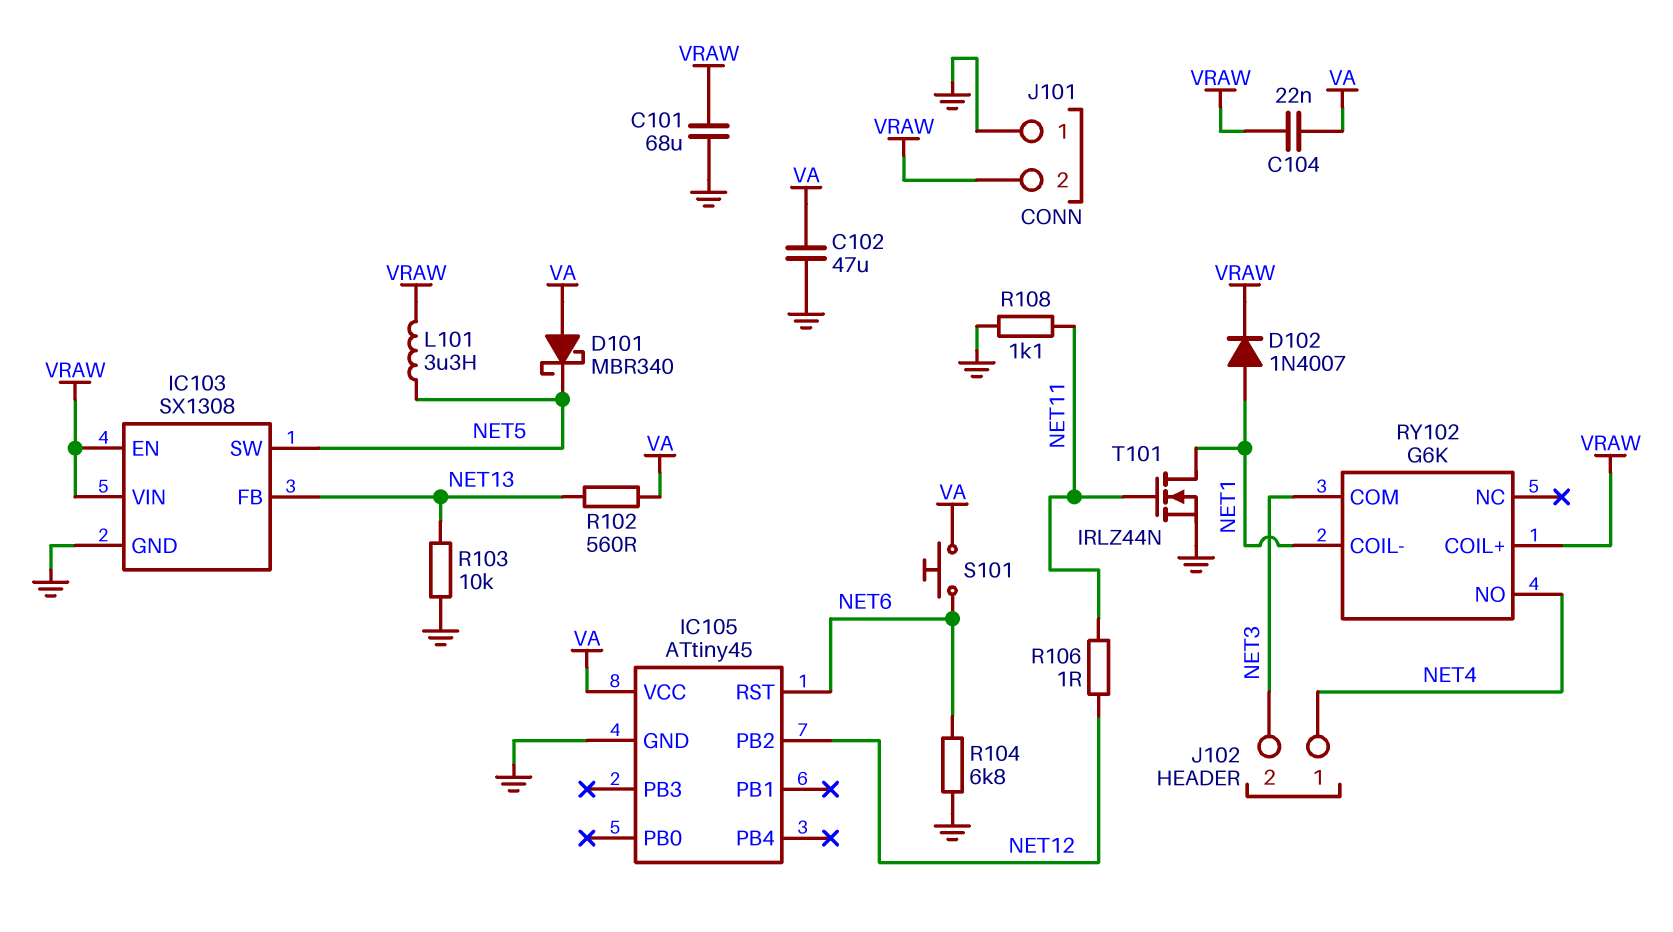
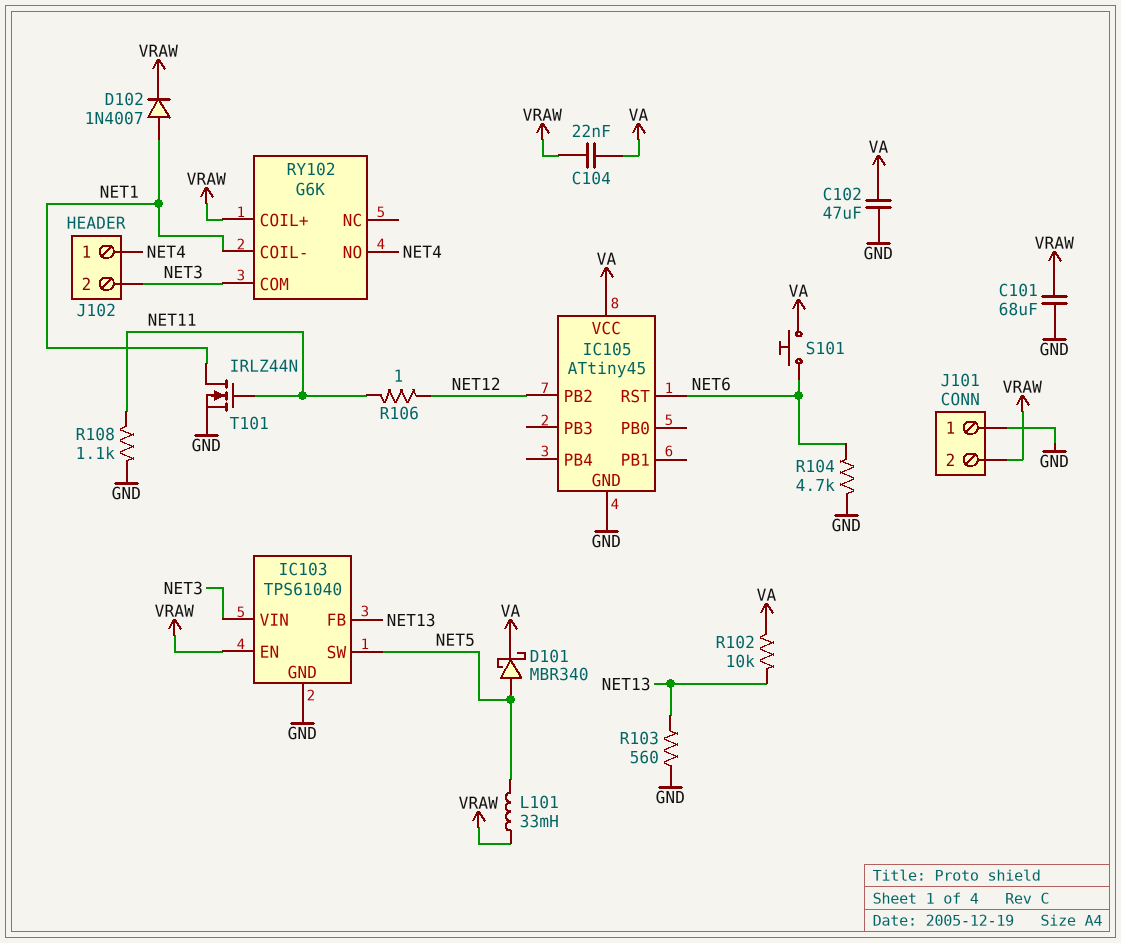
D101: schottky MBR340 (A VA, K NET5) -> schottky MBR340 (A NET5, K VA)
IC103: SX1308 -> TPS61040
IC103 pin VIN: VRAW -> NET3
L101: 3.3uH (NET5, VRAW) -> 33mH (NET5, VRAW)
R102: 560 (NET13, VA) -> 10k (NET13, VA)
R103: 10k (GND, NET13) -> 560 (GND, NET13)
R104: 6.8k (GND, NET6) -> 4.7k (GND, NET6)

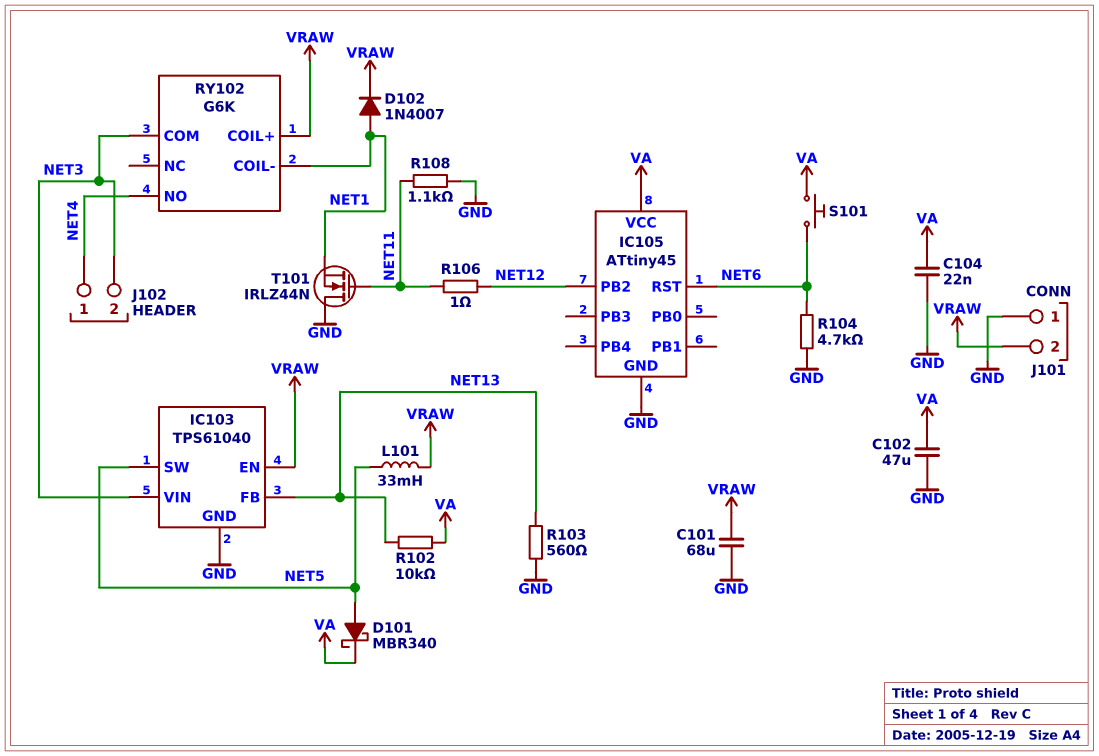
C104: 22nF (VA, VRAW) -> 22nF (GND, VA)
T101: NMOS IRLZ44N (G NET11, D NET1, S GND) -> NMOS IRLZ44N (G NET11, D GND, S NET1)

